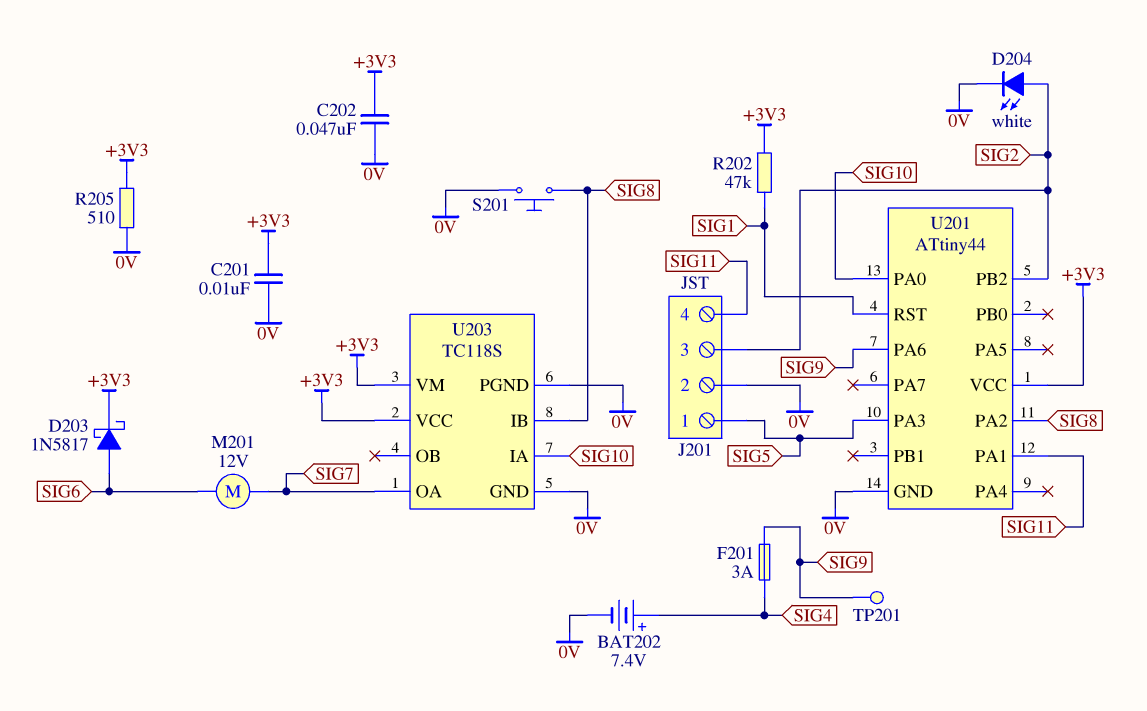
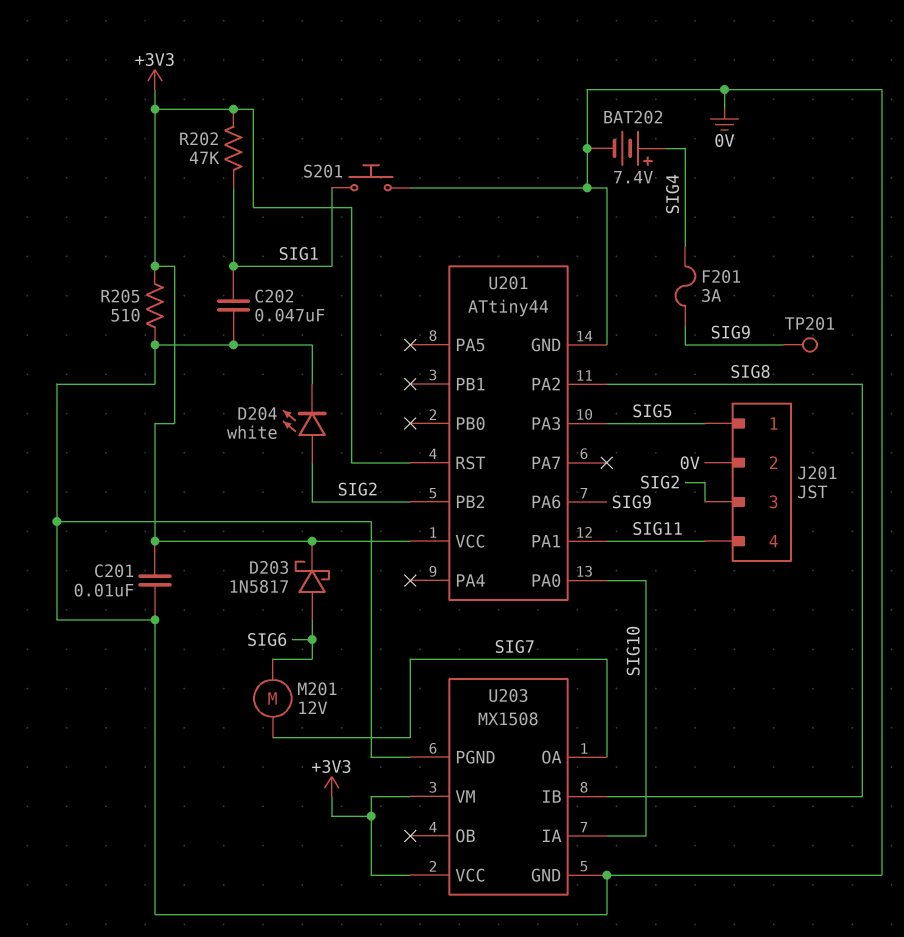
C202: 47nF (+3V3, 0V) -> 47nF (0V, SIG1)
S201: button (0V, SIG8) -> button (0V, SIG1)
U201 pin RST: SIG1 -> +3V3
U203: TC118S -> MX1508

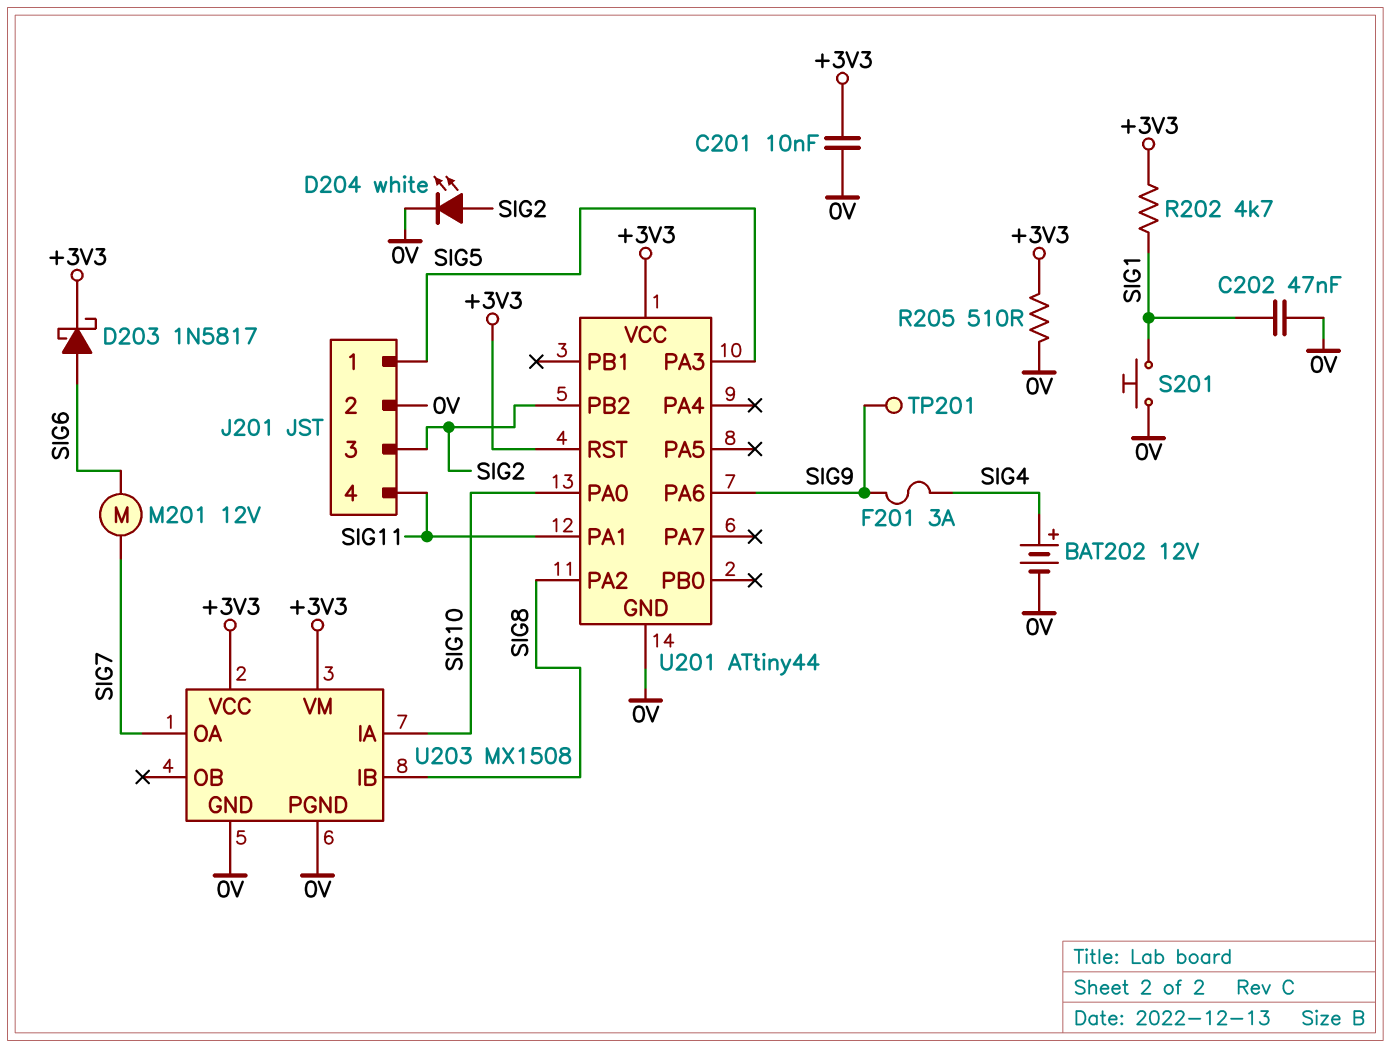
BAT202: 7.4V (plus SIG4, minus 0V) -> 12V (plus SIG4, minus 0V)
R202: 47k (+3V3, SIG1) -> 4.7k (+3V3, SIG1)

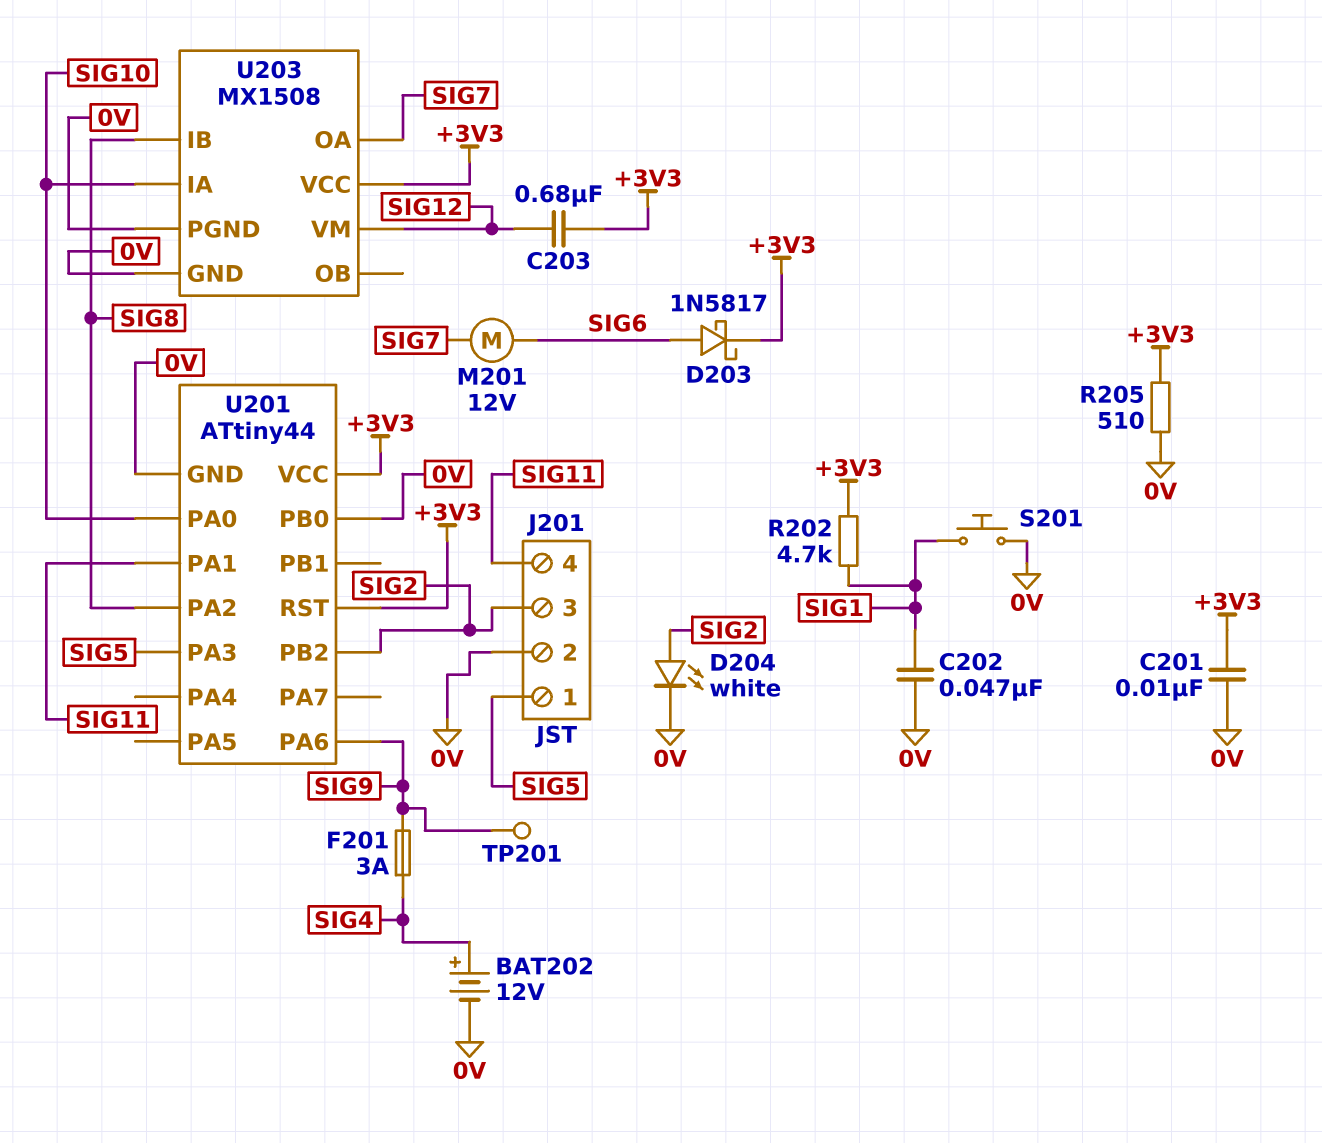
C203: none -> 680nF (+3V3, SIG12)
U201 pin PB0: none -> 0V
U203 pin VM: +3V3 -> SIG12

